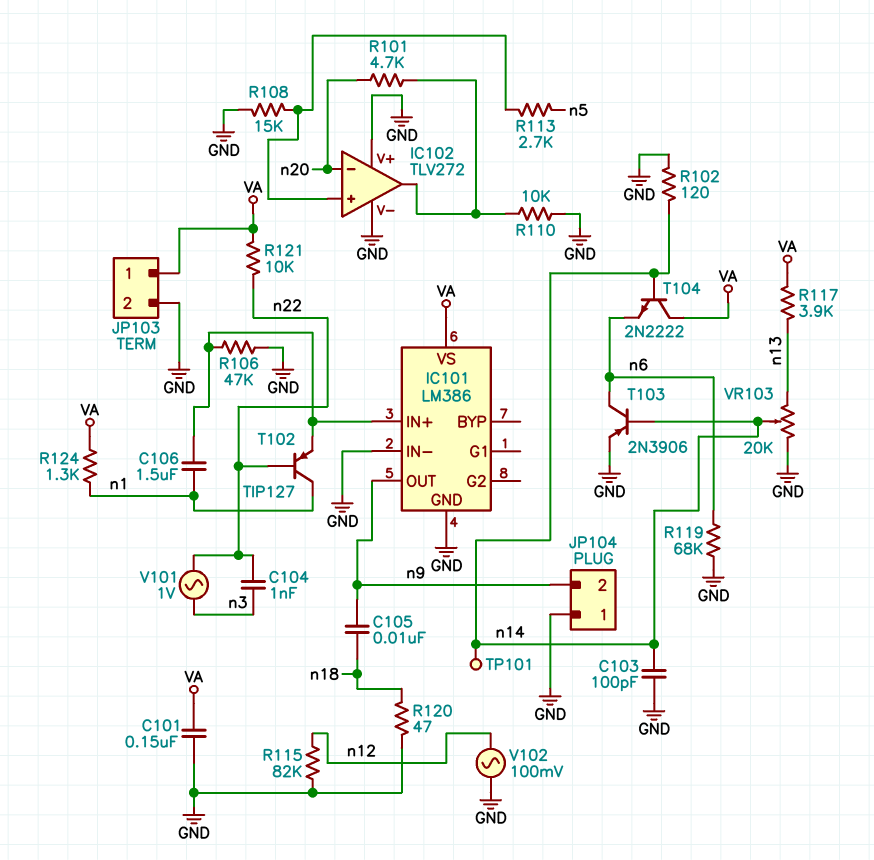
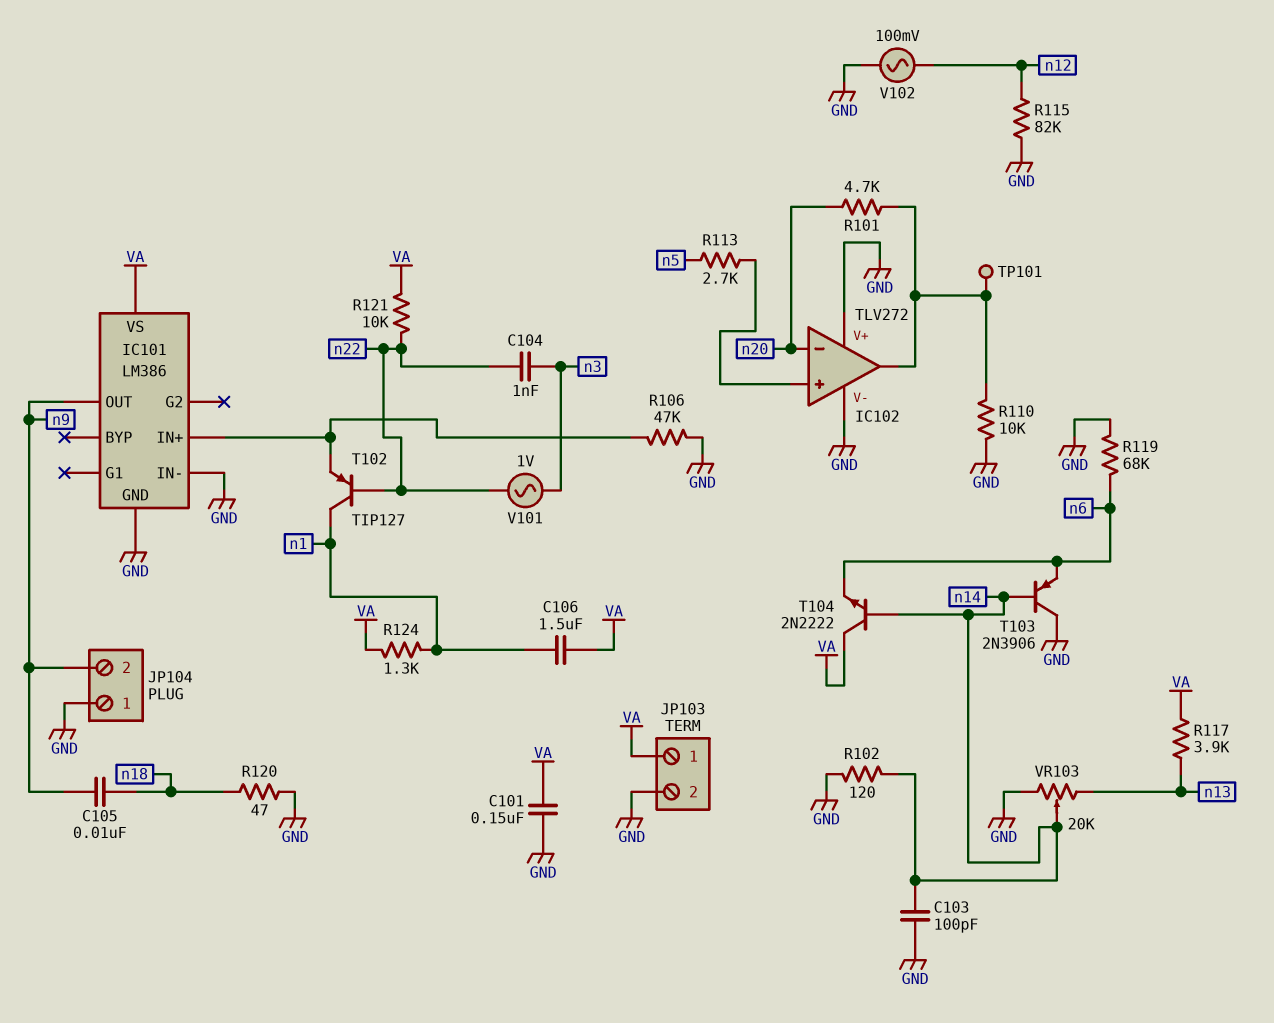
C106: 1.5uF (IC101/IN+, n1) -> 1.5uF (VA, n1)
R108: 15k (GND, IC102/in+) -> none
T103: PNP 2N3906 (B n14, C n6, E GND) -> PNP 2N3906 (B n14, C GND, E n6)
TP101: test point (n14) -> test point (IC102/out)

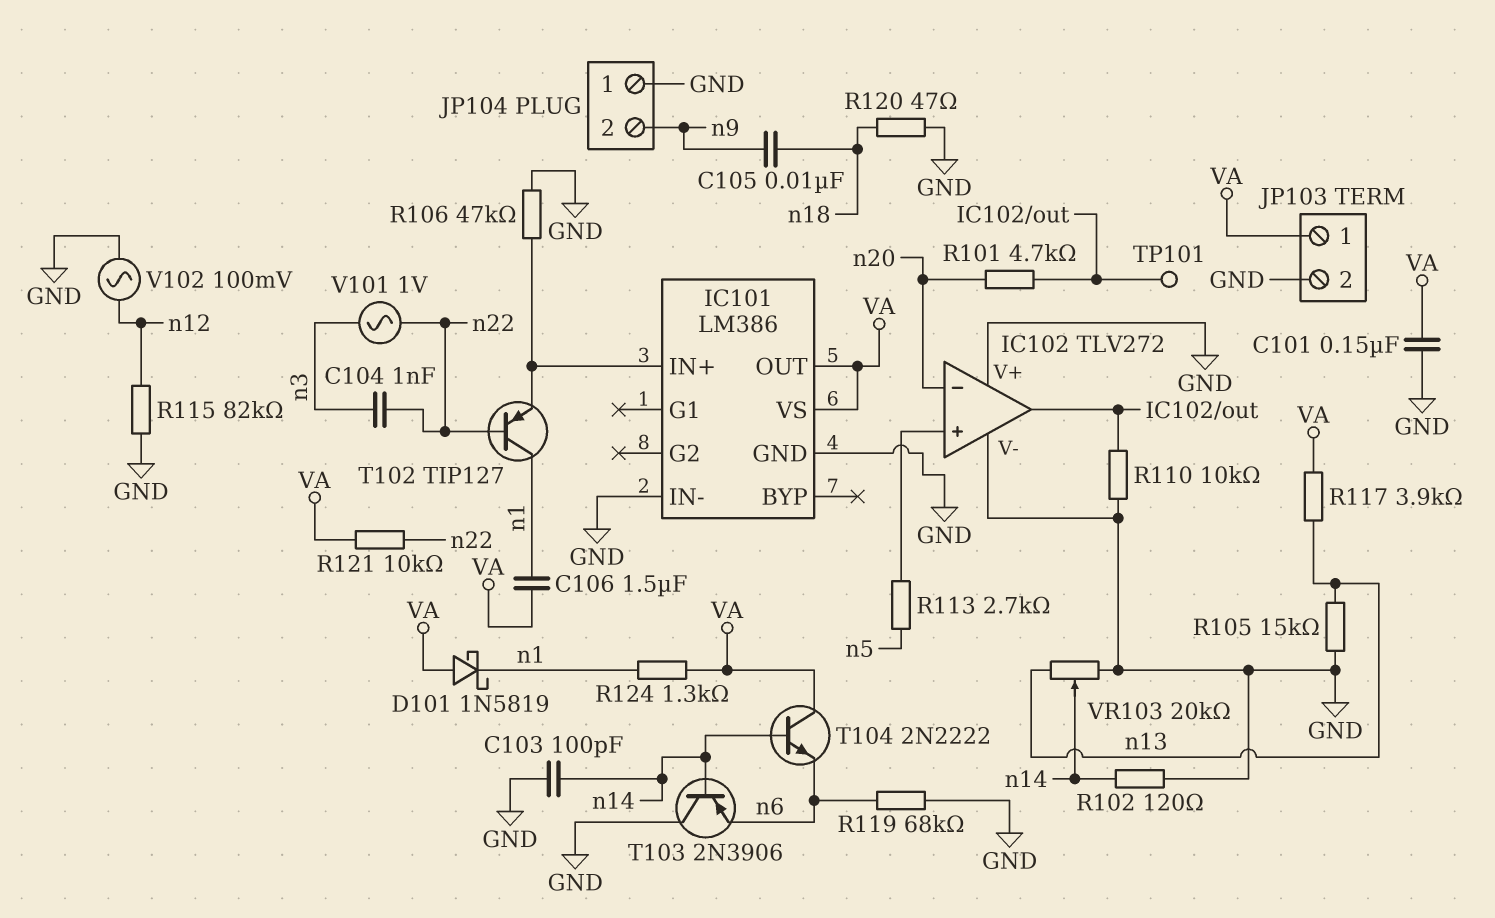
D101: none -> schottky 1N5819 (A VA, K n1)
IC101 pin OUT: n9 -> VA
R105: none -> 15k (GND, n13)

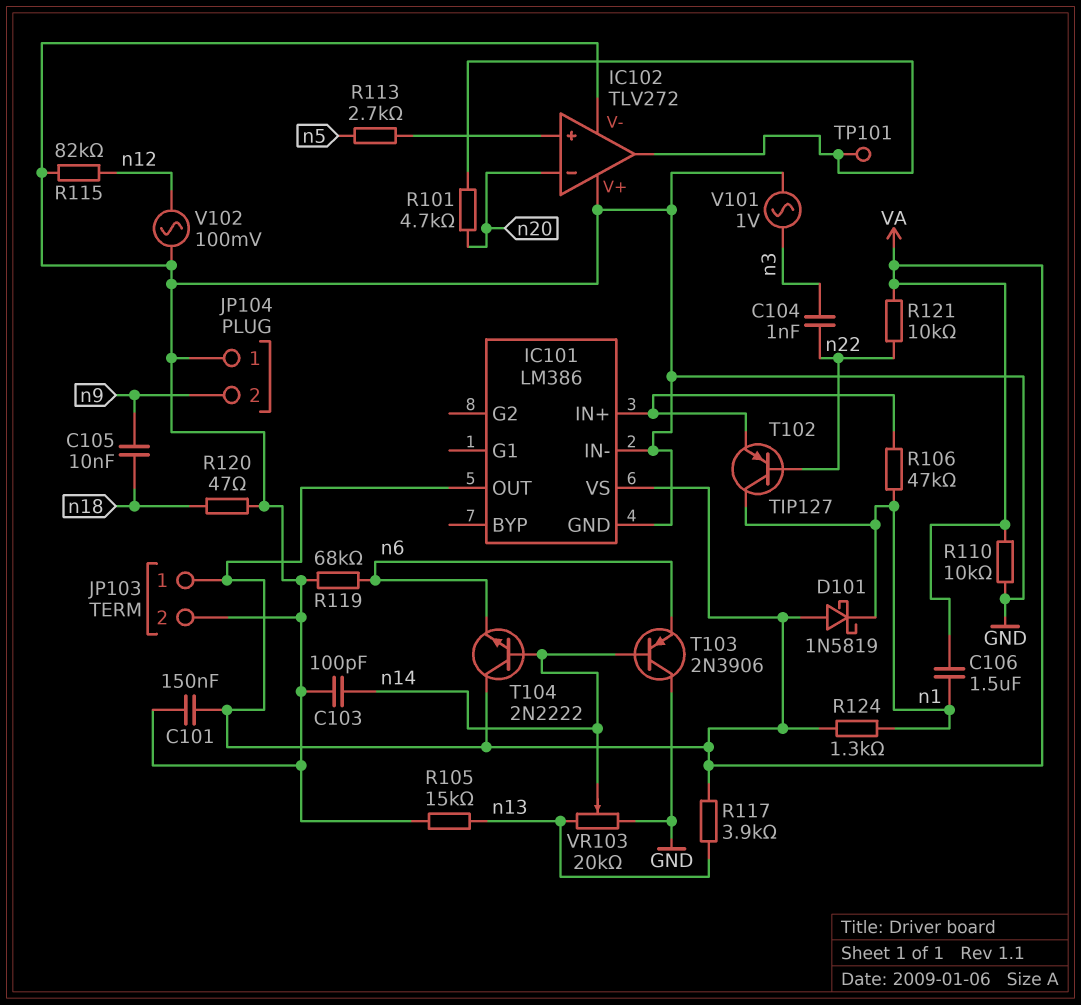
R102: 120 (GND, n14) -> none
R106: 47k (GND, IC101/IN+) -> 47k (IC101/IN+, n1)
R110: 10k (GND, IC102/out) -> 10k (GND, VA)
V101: AC 1V (n3, n22) -> AC 1V (GND, n3)

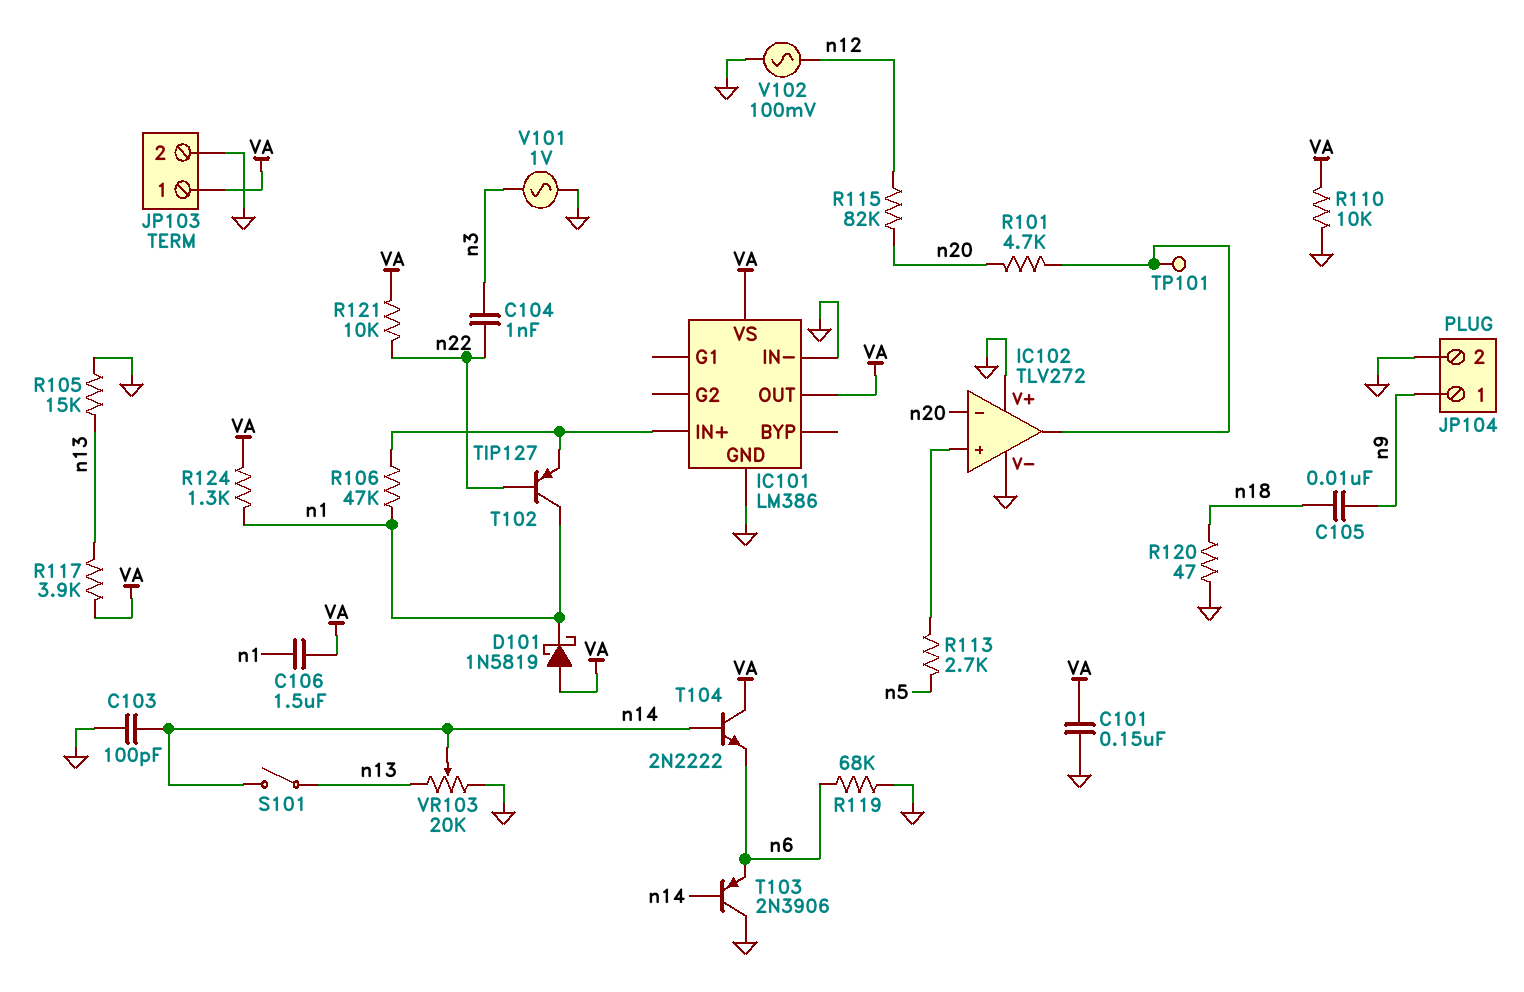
JP104 pin 1: GND -> n9
JP104 pin 2: n9 -> GND
R115: 82k (GND, n12) -> 82k (n12, n20)
S101: none -> switch (n13, n14)

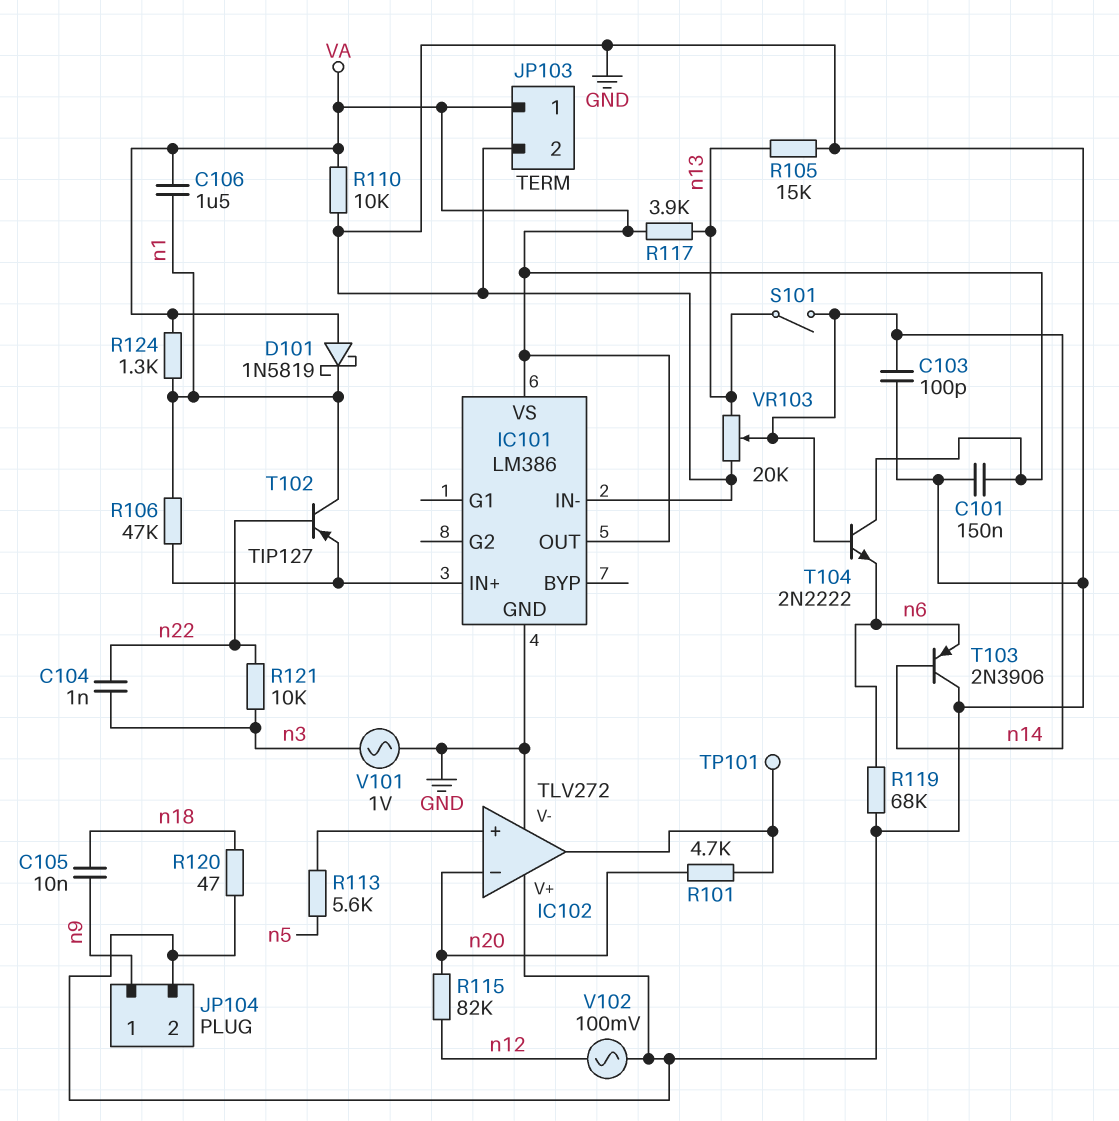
R113: 2.7k (IC102/in+, n5) -> 5.6k (IC102/in+, n5)
R121: 10k (VA, n22) -> 10k (n3, n22)

